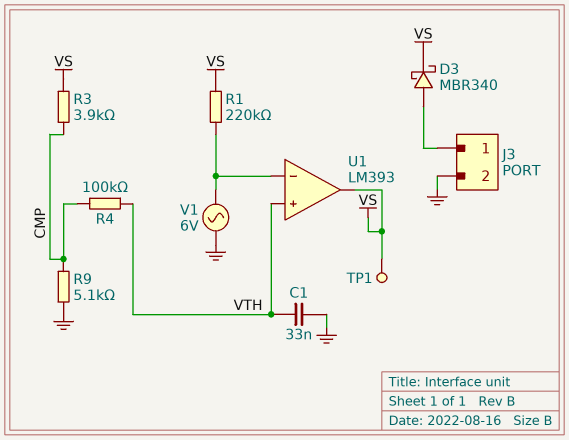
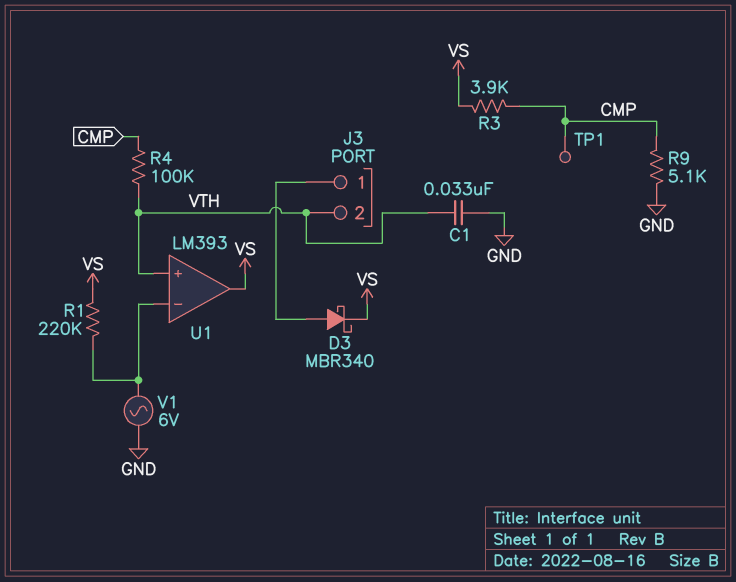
J3 pin 2: GND -> VTH
TP1: test point (VS) -> test point (CMP)

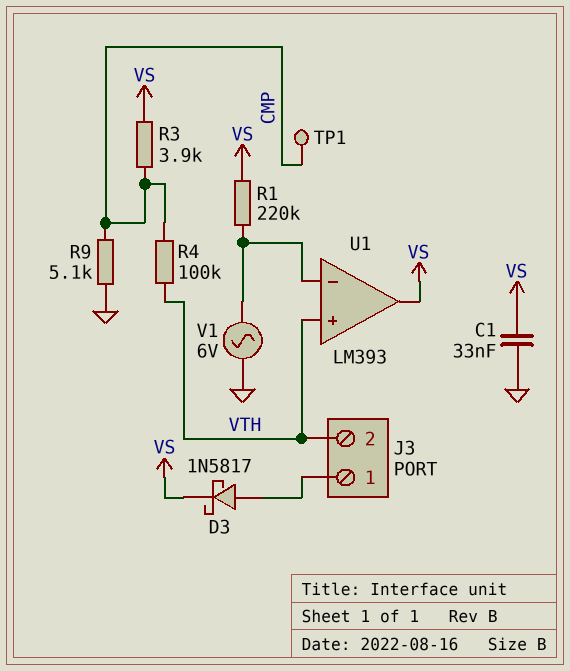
C1: 33nF (GND, VTH) -> 33nF (GND, VS)
D3: schottky MBR340 (A J3/1, K VS) -> schottky 1N5817 (A J3/1, K VS)

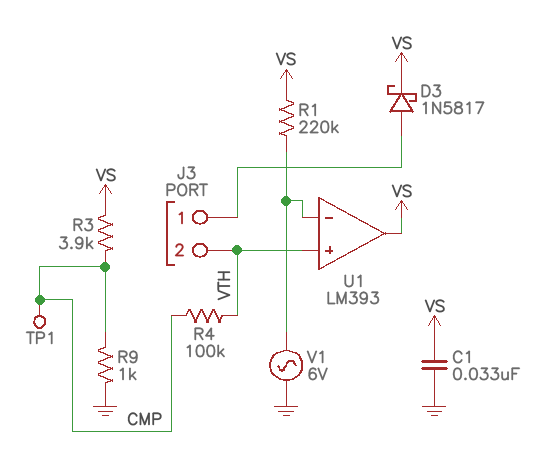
R9: 5.1k (CMP, GND) -> 1k (CMP, GND)

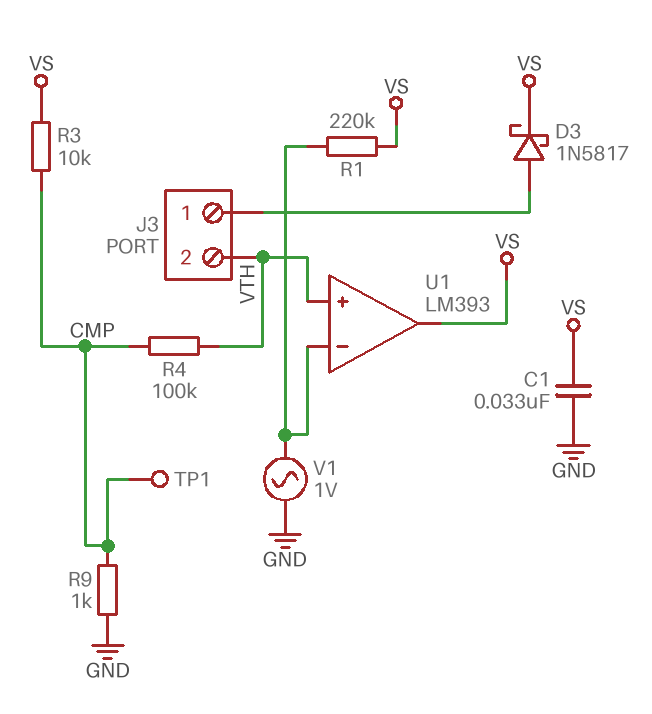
R3: 3.9k (CMP, VS) -> 10k (CMP, VS)
V1: AC 6V (GND, U1/in-) -> AC 1V (GND, U1/in-)

